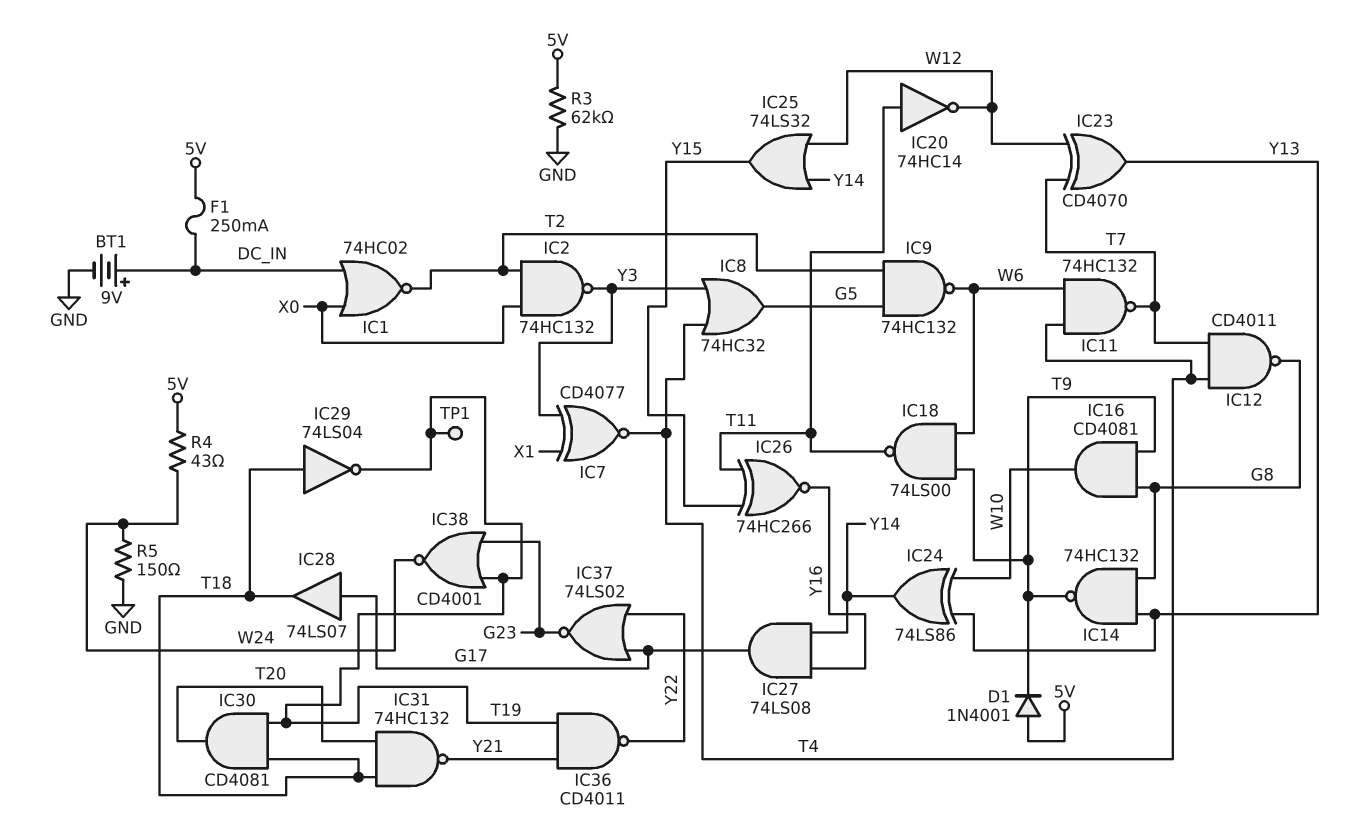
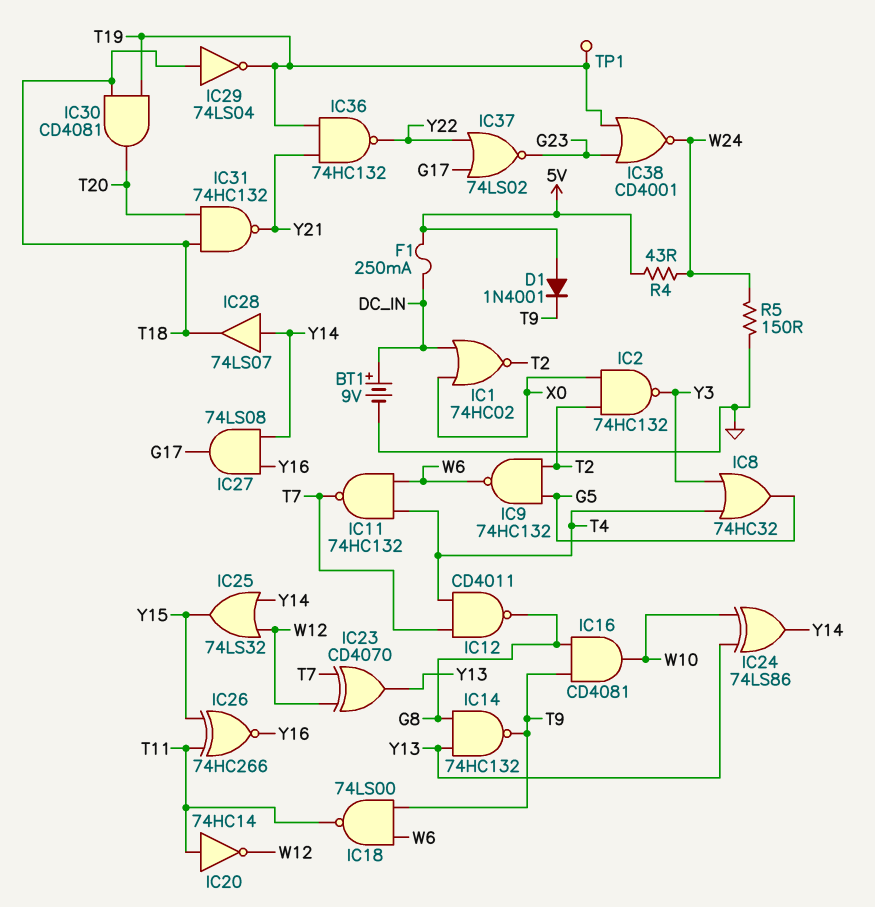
IC7: XNOR CD4077 (in X1, in Y3, out T4) -> none
IC28: buffer 74LS07 (in G17, out T18) -> buffer 74LS07 (in Y14, out T18)
IC36: NAND CD4011 (in T19, in Y21, out Y22) -> NAND 74HC132 (in T19, in Y21, out Y22)
R3: 62k (5V, GND) -> none

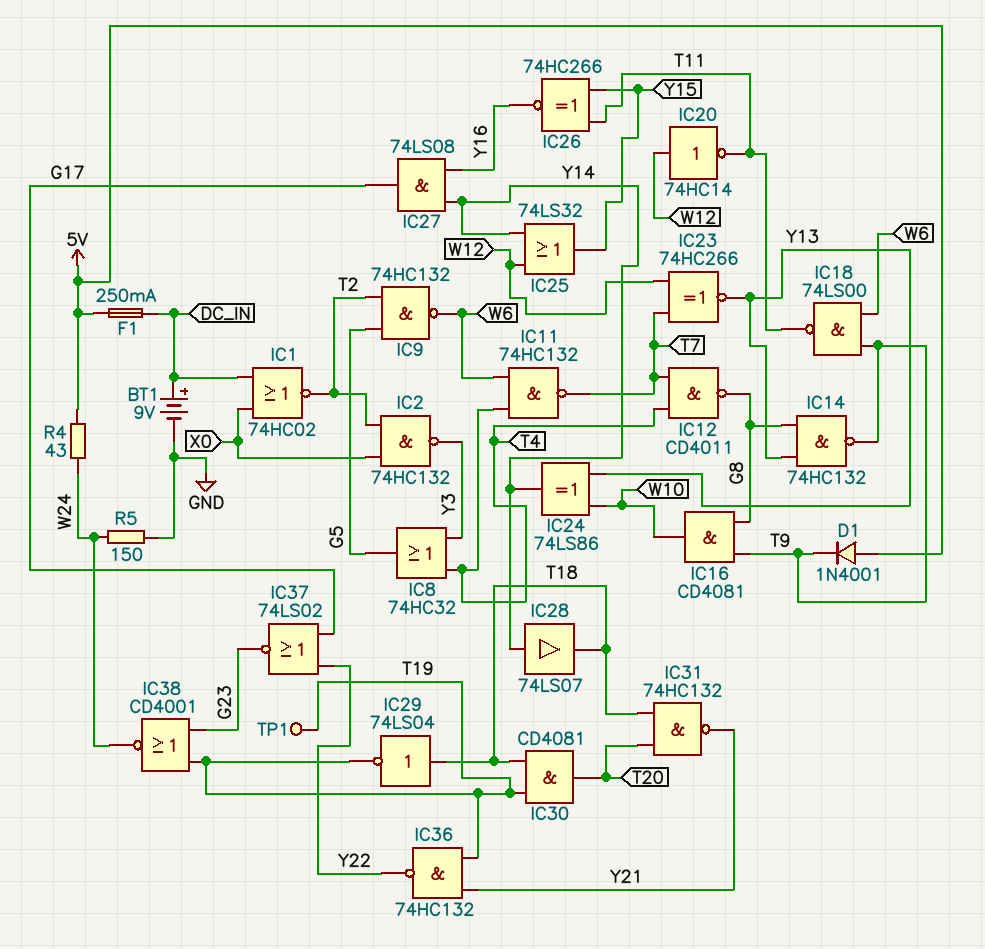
IC20: NOT 74HC14 (in T11, out W12) -> NOT 74HC14 (in W12, out T11)
IC23: XOR CD4070 (in T7, in W12, out Y13) -> XNOR 74HC266 (in T7, in W12, out Y13)

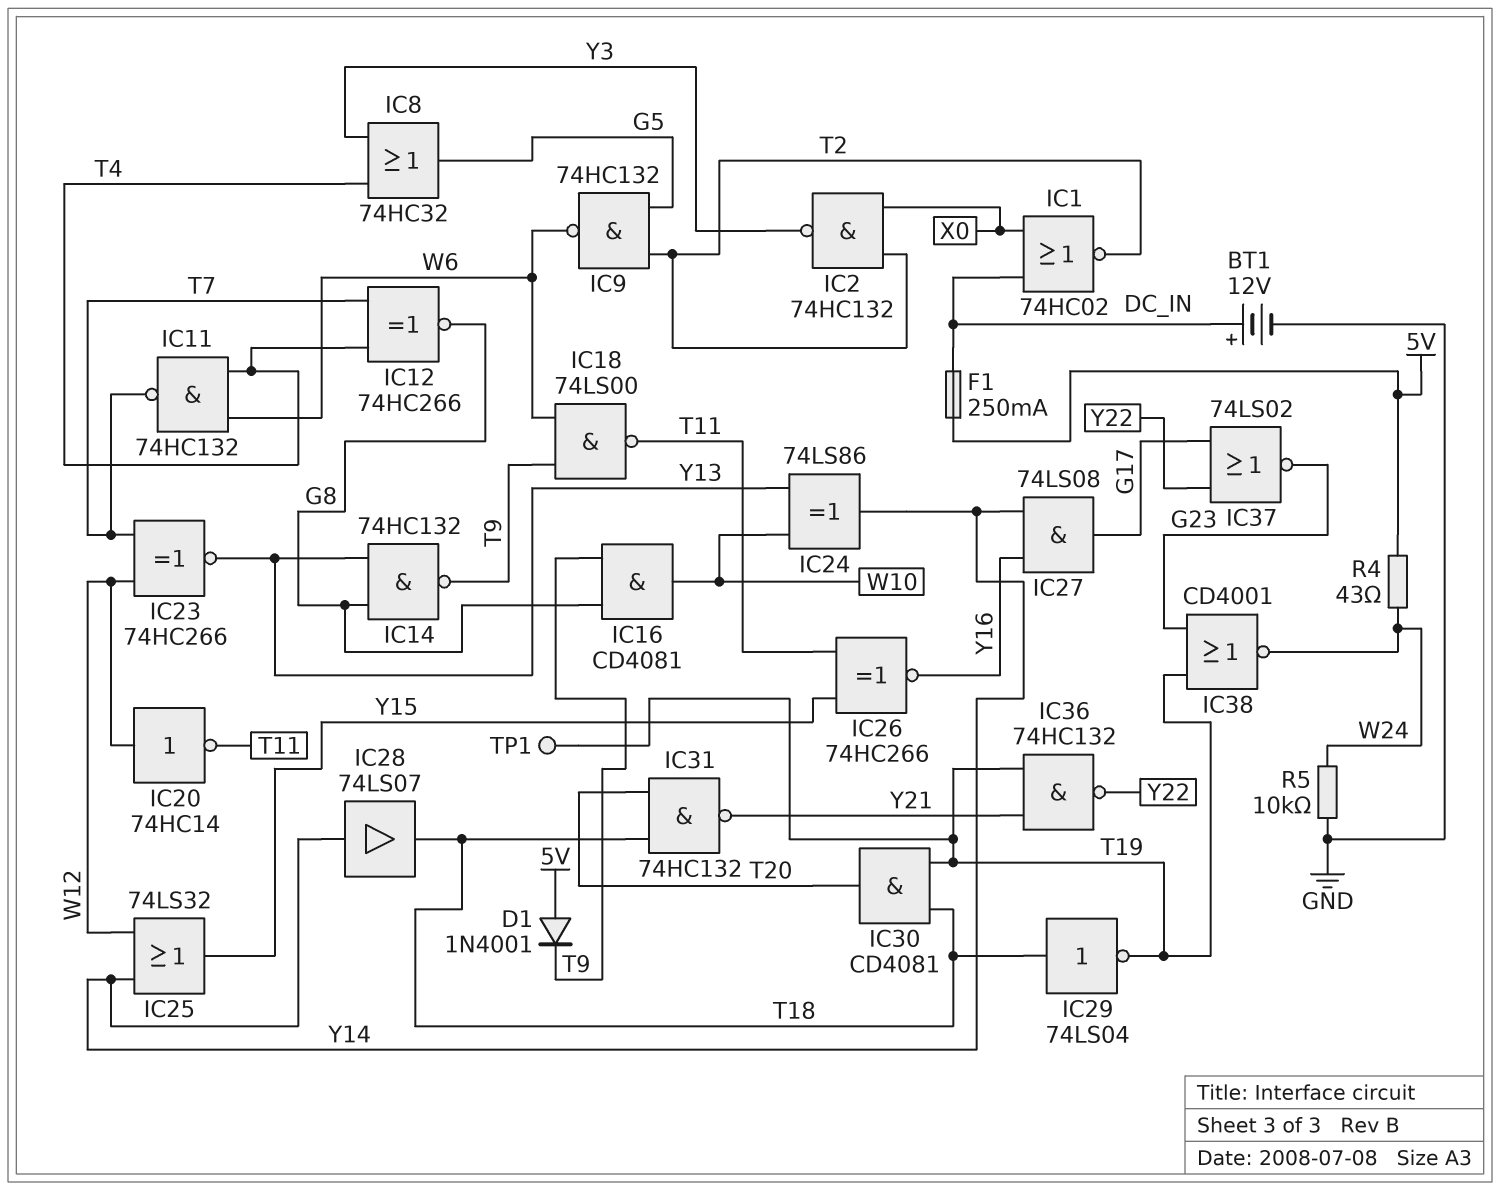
BT1: 9V (plus DC_IN, minus GND) -> 12V (plus DC_IN, minus GND)
IC12: NAND CD4011 (in T4, in T7, out G8) -> XNOR 74HC266 (in T4, in T7, out G8)
R5: 150 (GND, W24) -> 10k (GND, W24)

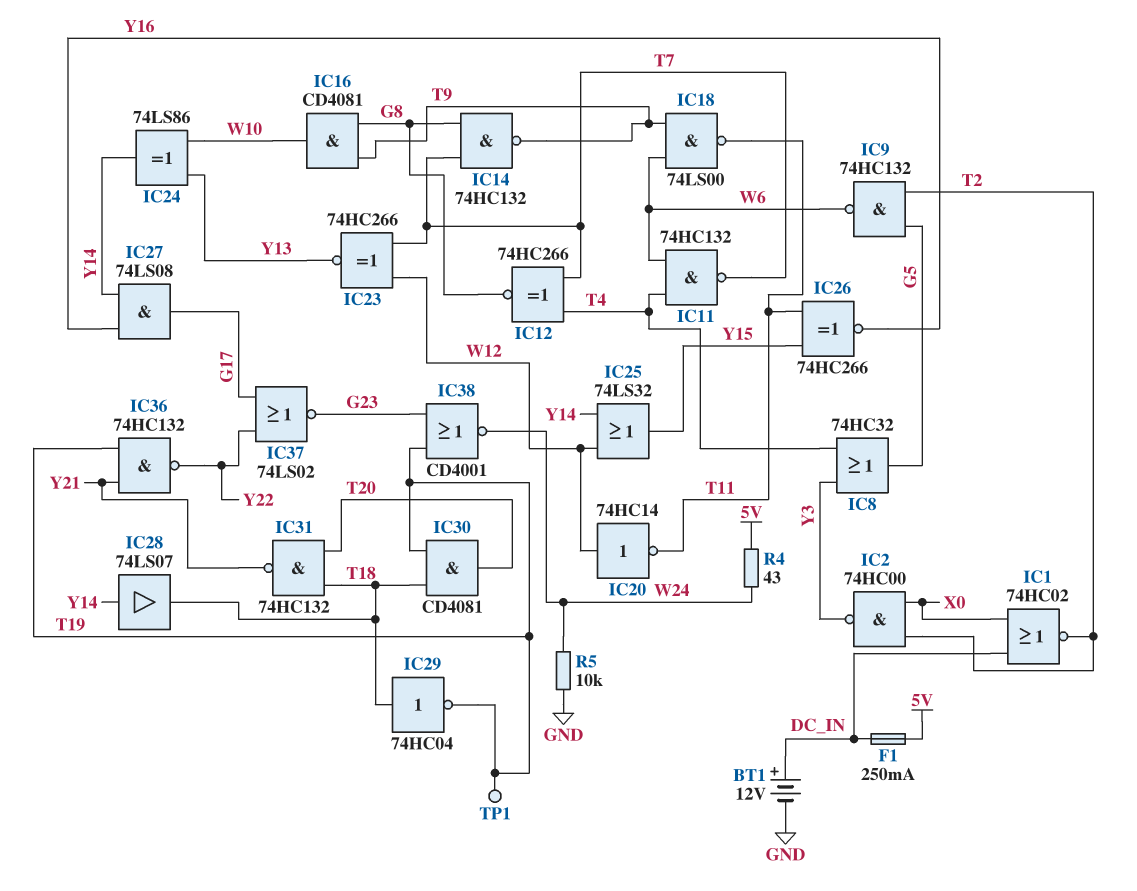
D1: diode 1N4001 (A 5V, K T9) -> none
IC2: NAND 74HC132 (in T2, in X0, out Y3) -> NAND 74HC00 (in T2, in X0, out Y3)
IC14: NAND 74HC132 (in G8, in Y13, out T9) -> NAND 74HC132 (in G8, in T7, out T9)
IC29: NOT 74LS04 (in T18, out T19) -> NOT 74HC04 (in T18, out T19)

